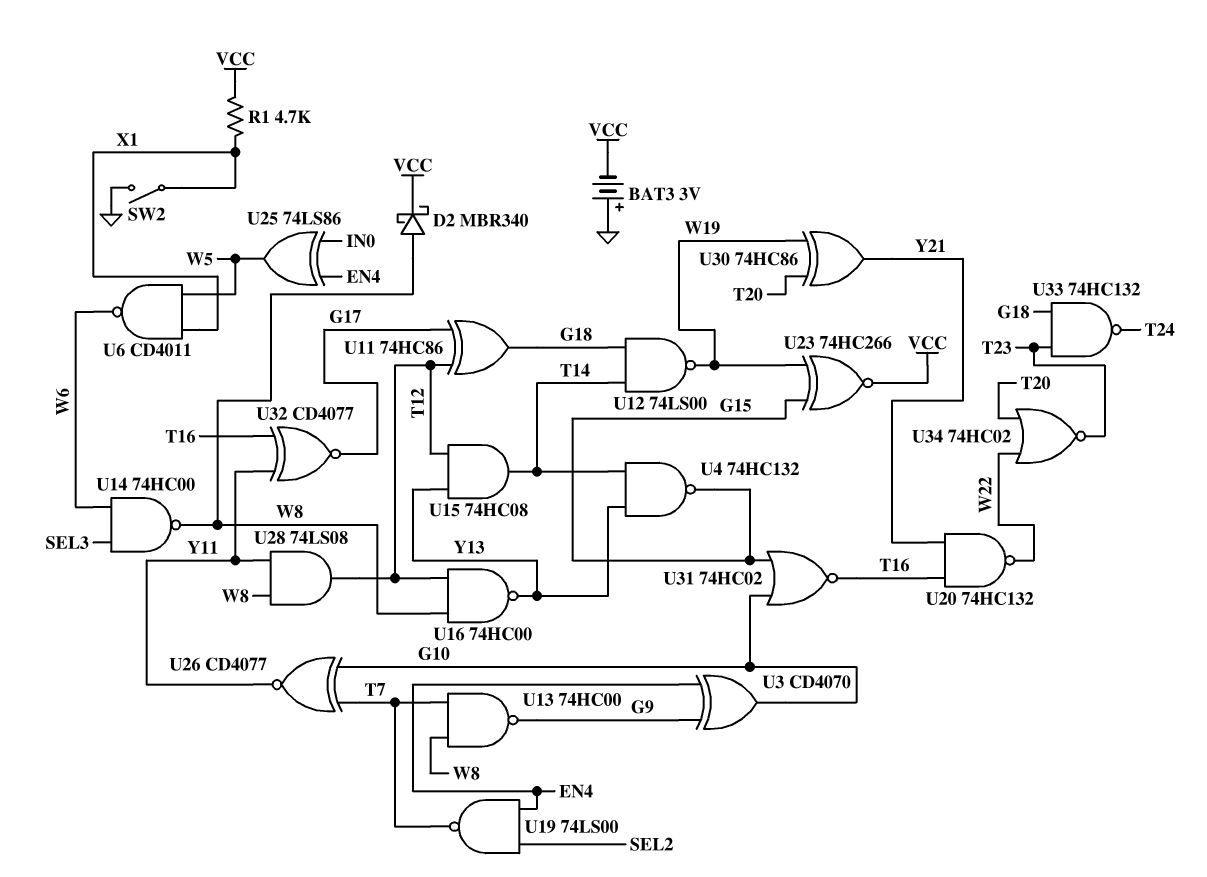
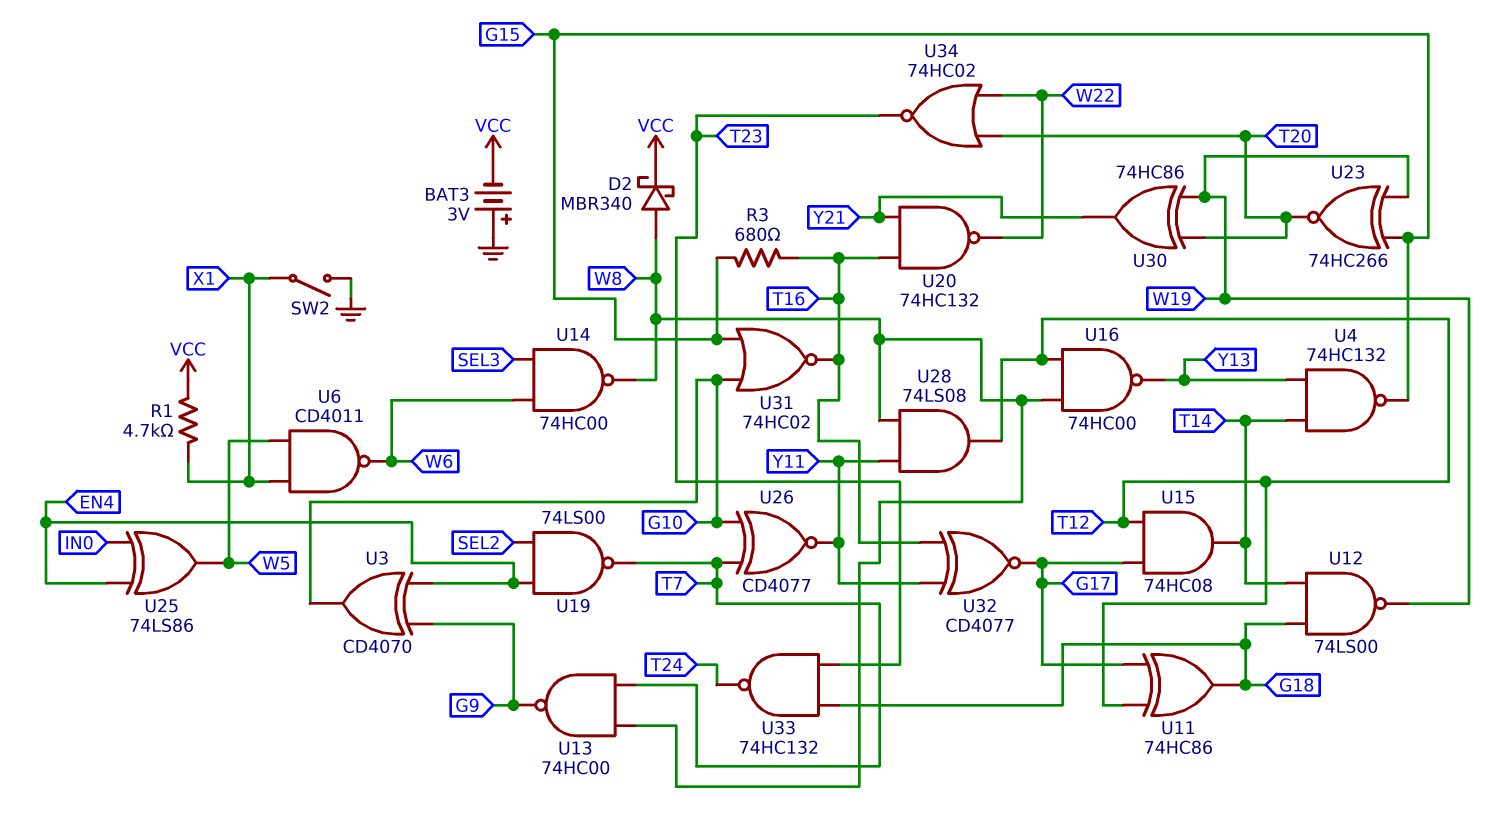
R3: none -> 680 (G15, T16)
U15: AND 74HC08 (in T12, in Y13, out T14) -> AND 74HC08 (in G17, in T12, out T14)
U23: XNOR 74HC266 (in G15, in W19, out VCC) -> XNOR 74HC266 (in G15, in W19, out T20)

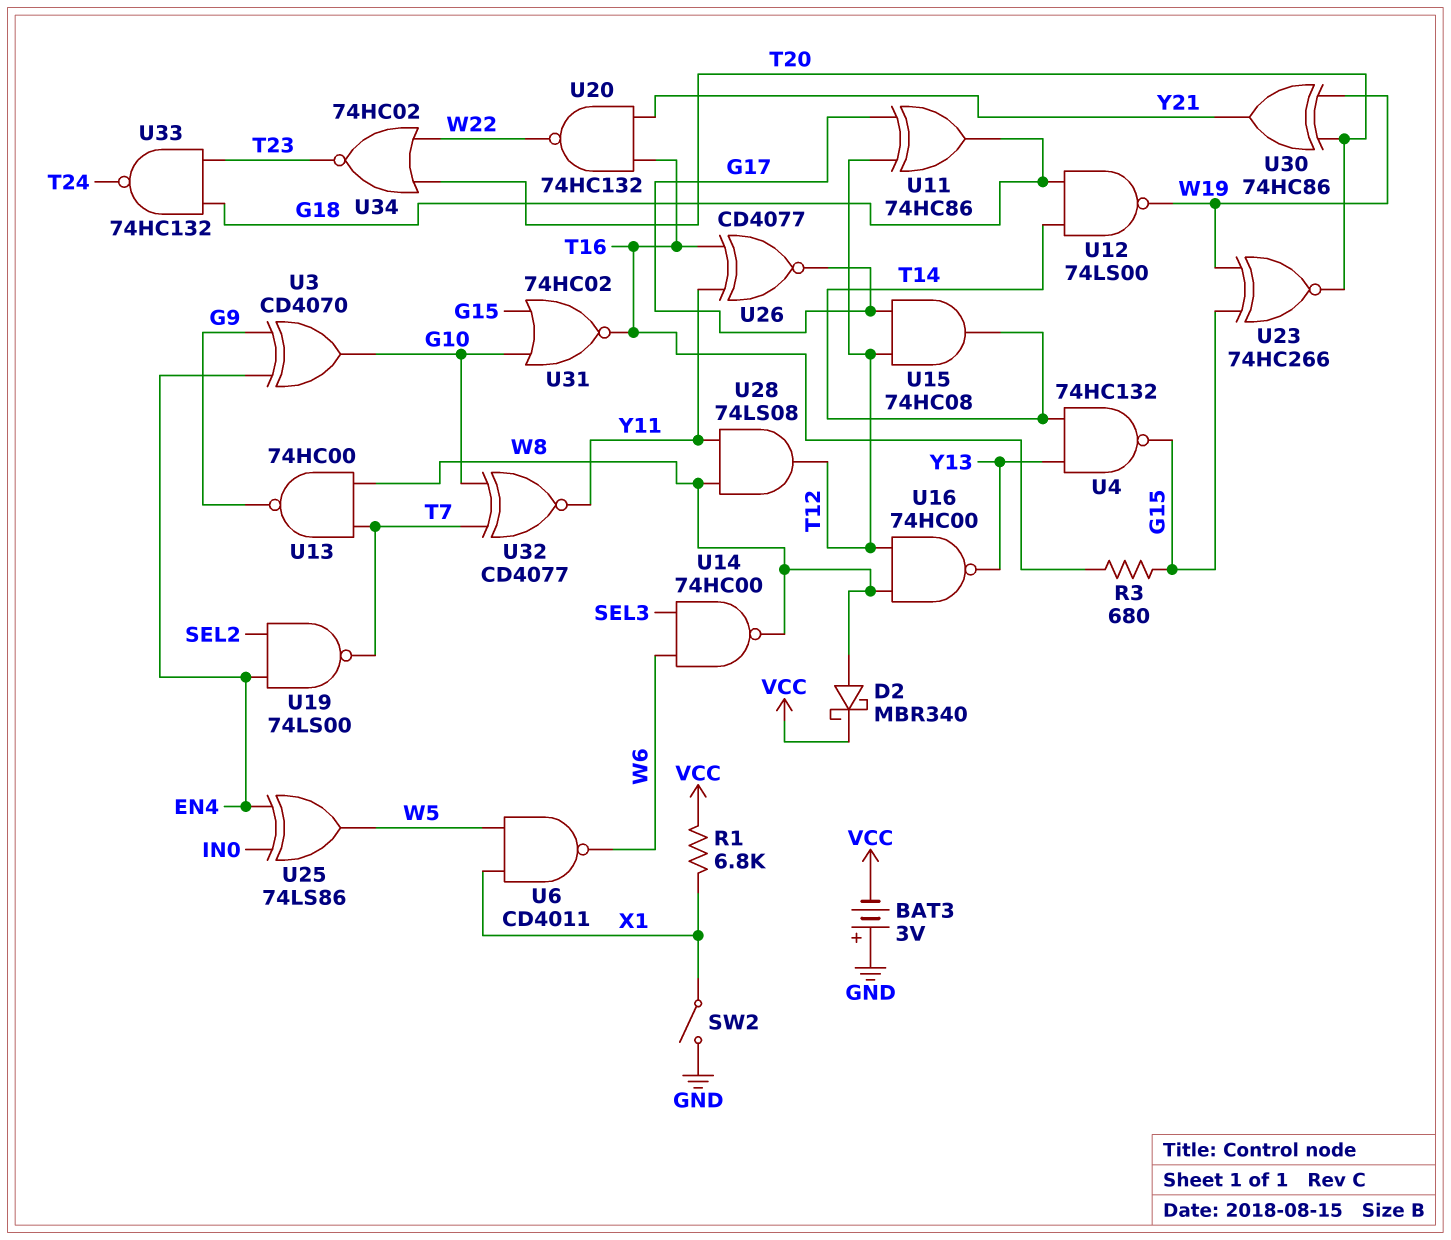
R1: 4.7k (VCC, X1) -> 6.8k (VCC, X1)
U26: XNOR CD4077 (in G10, in T7, out Y11) -> XNOR CD4077 (in T16, in Y11, out G17)
U32: XNOR CD4077 (in T16, in Y11, out G17) -> XNOR CD4077 (in G10, in T7, out Y11)

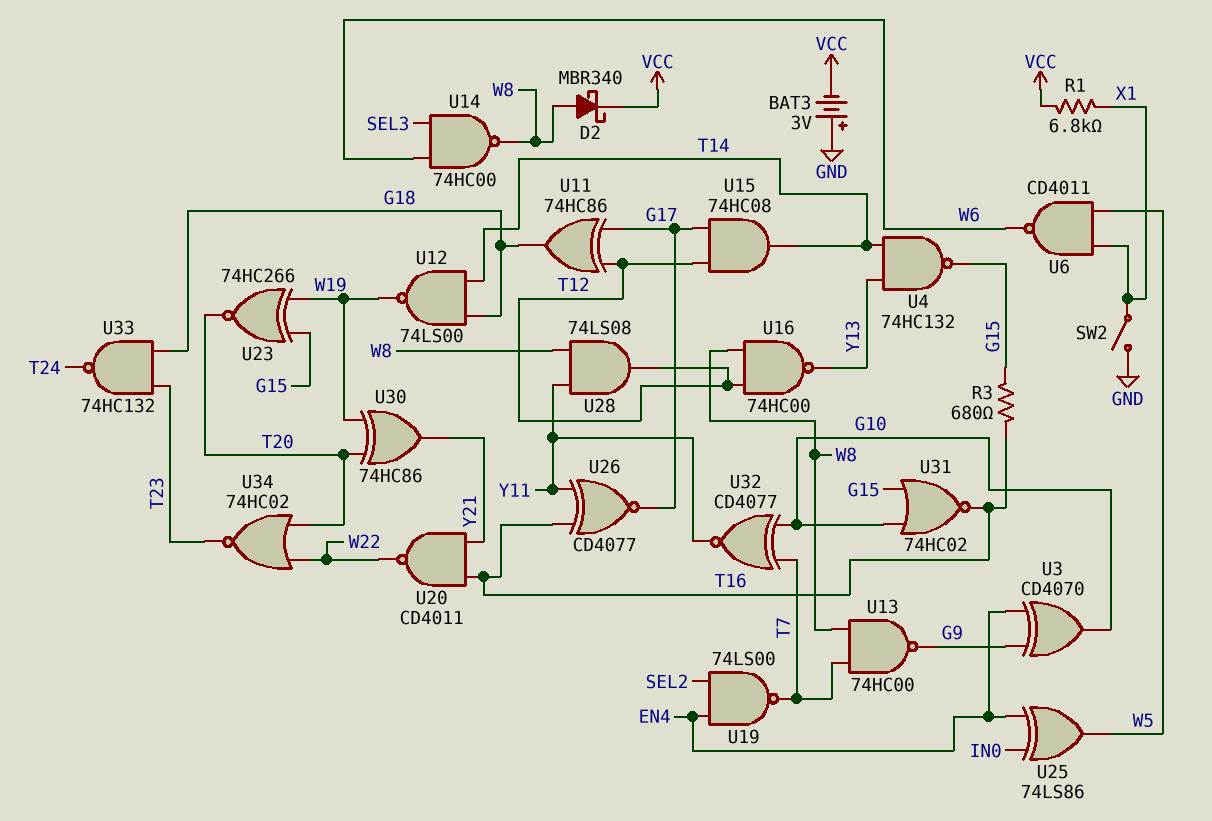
U20: NAND 74HC132 (in T16, in Y21, out W22) -> NAND CD4011 (in T16, in Y21, out W22)

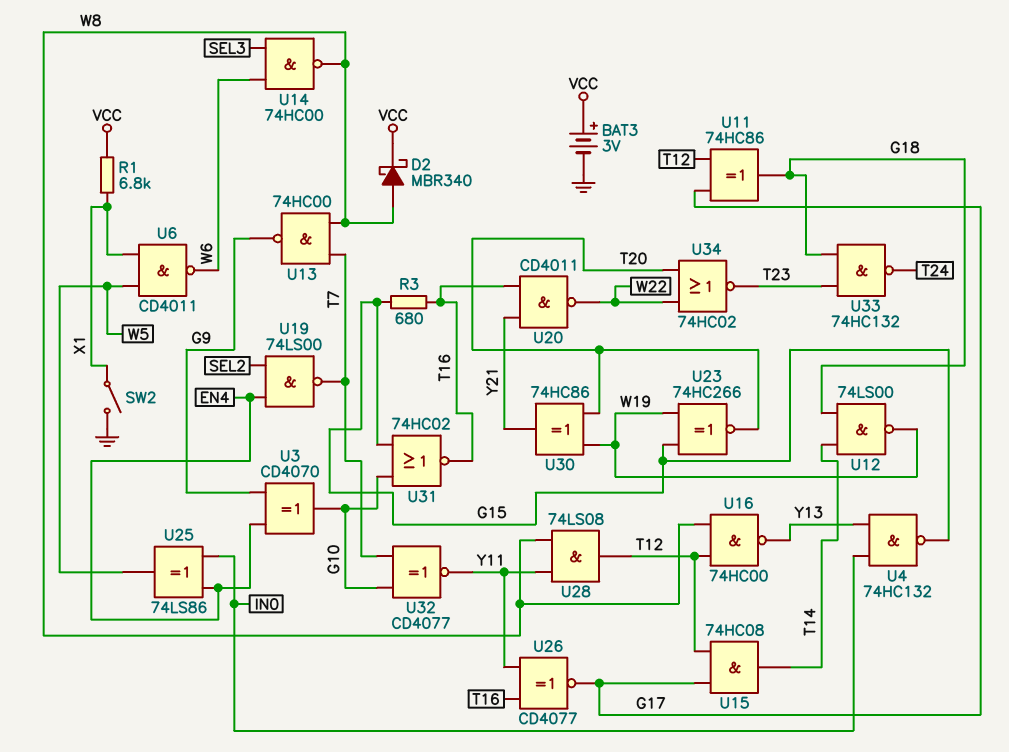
BAT3: 3V (plus GND, minus VCC) -> 3V (plus VCC, minus GND)
U4: NAND 74HC132 (in T14, in Y13, out G15) -> NAND 74HC132 (in IN0, in Y13, out G15)

